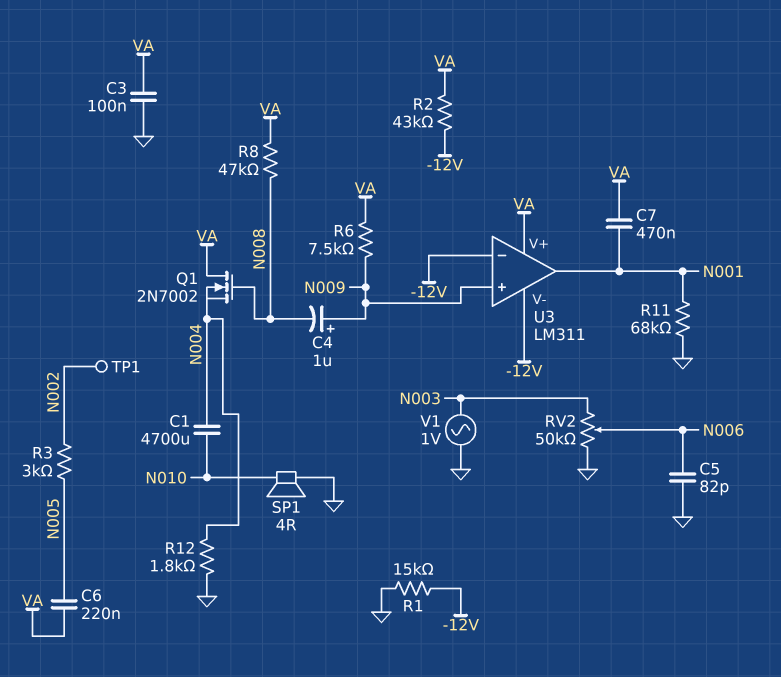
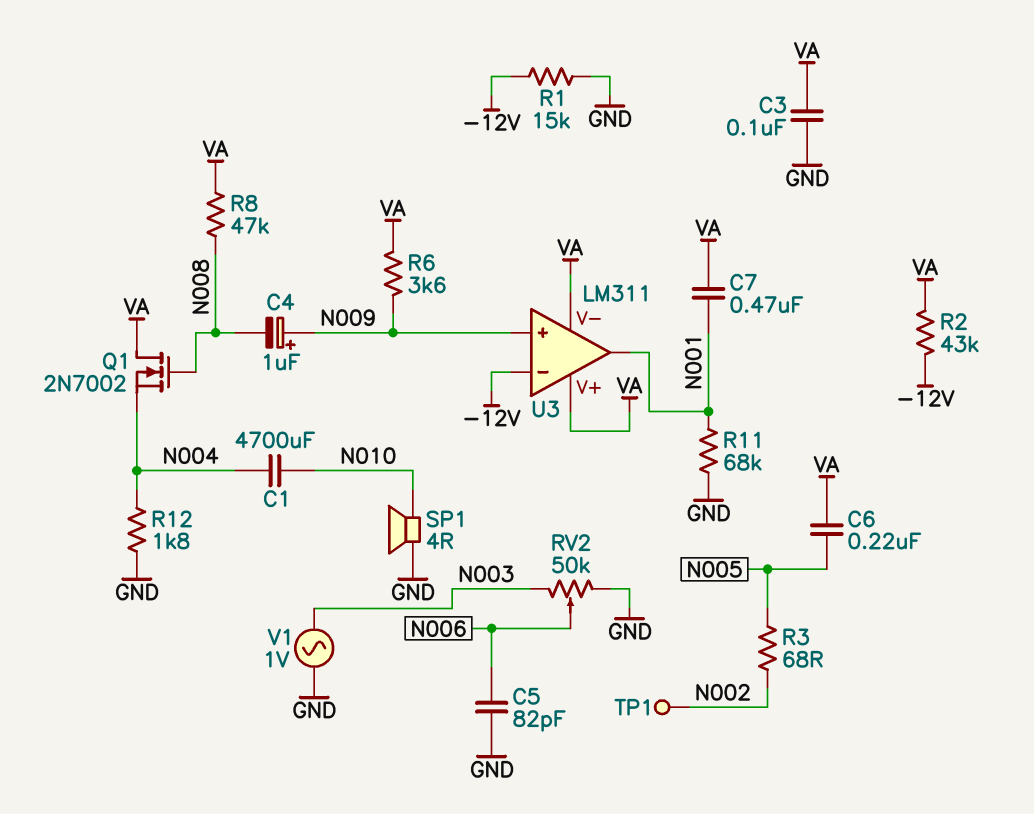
R3: 3k (N002, N005) -> 68 (N002, N005)
R6: 7.5k (N009, VA) -> 3.6k (N009, VA)
U3 pin V-: -12V -> VA

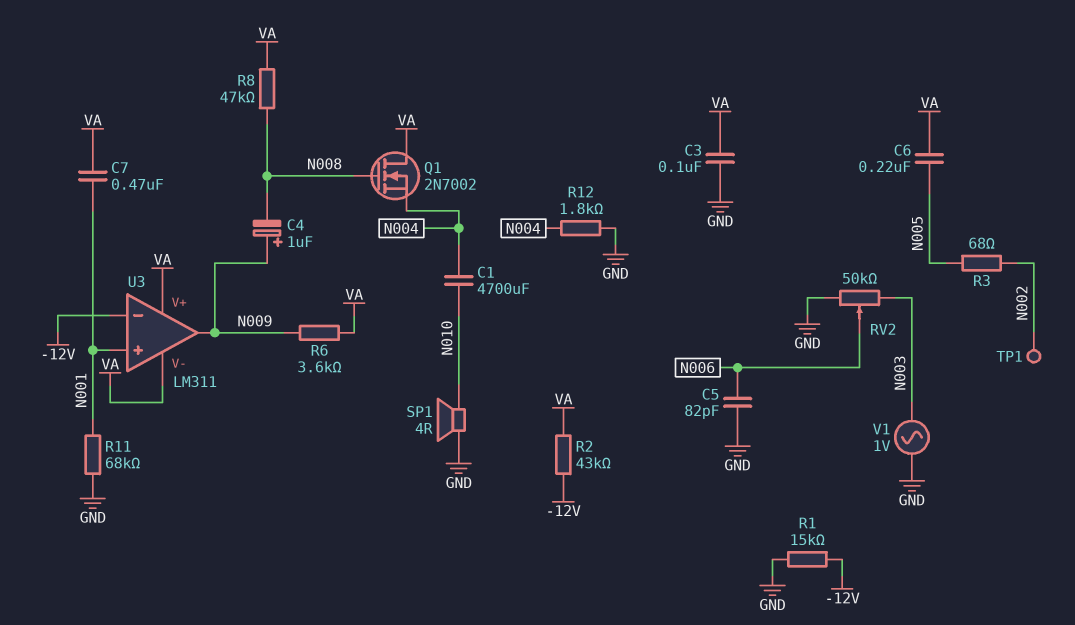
U3 pin in+: N009 -> N001
U3 pin out: N001 -> N009

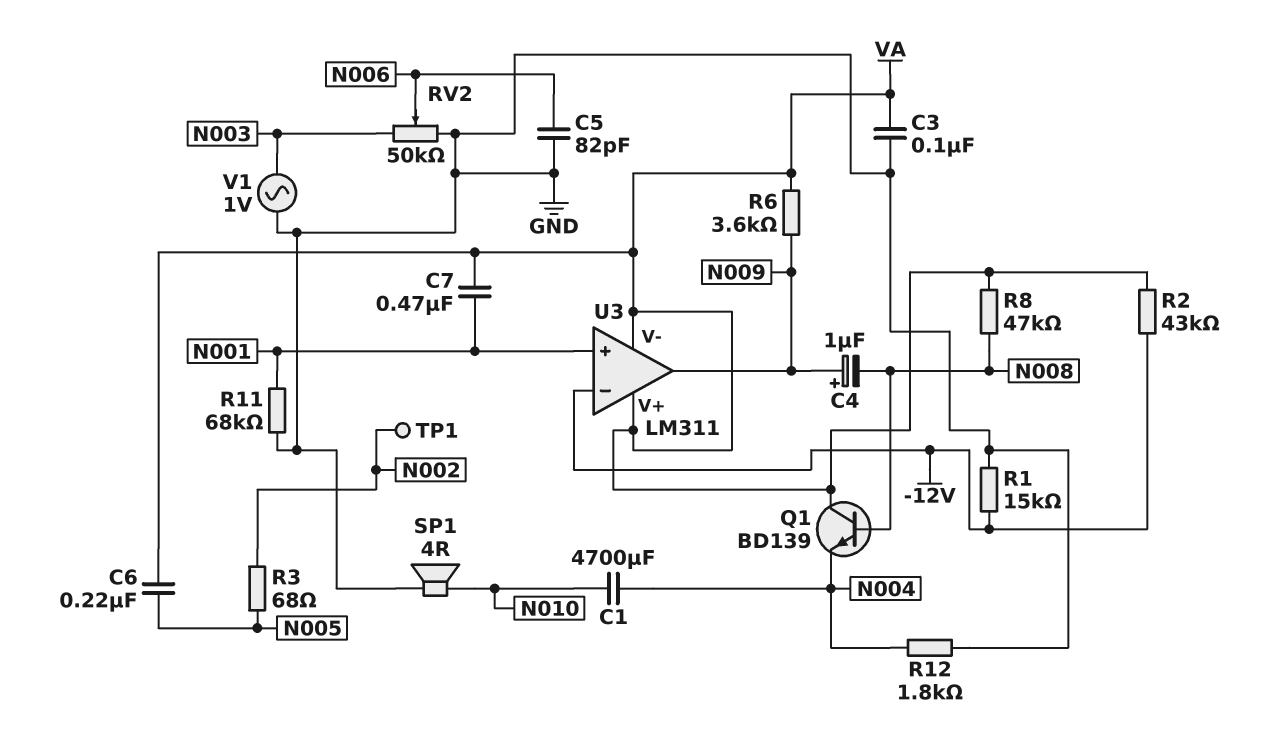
Q1: NMOS 2N7002 (G N008, D VA, S N004) -> NPN BD139 (B N008, C VA, E N004)

